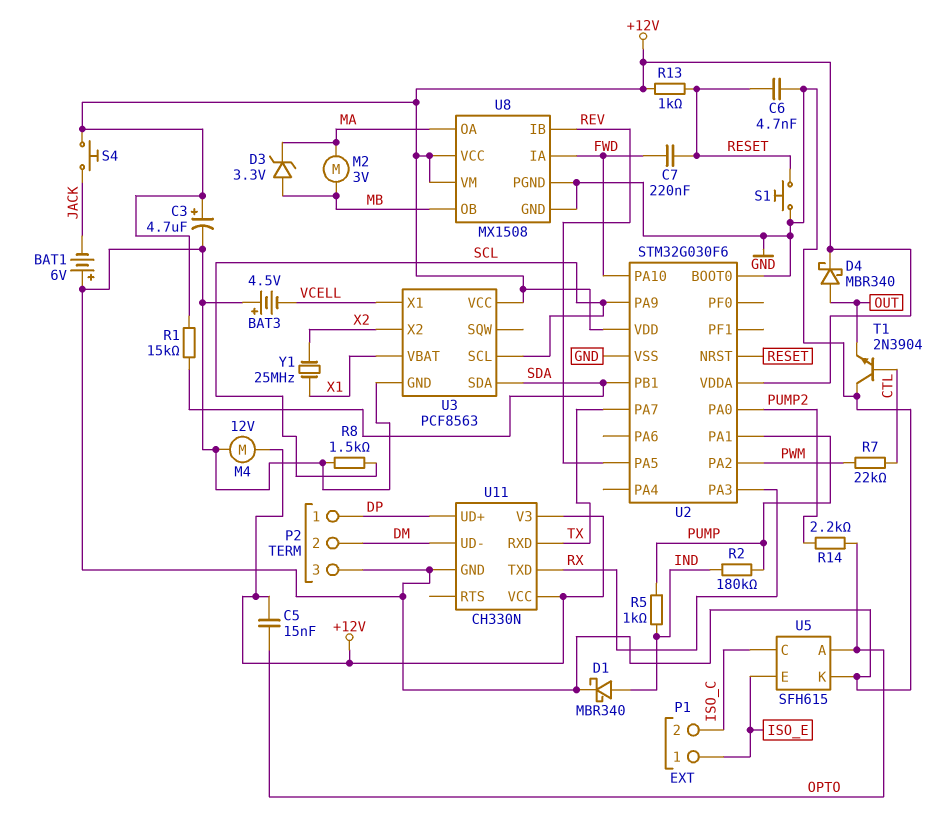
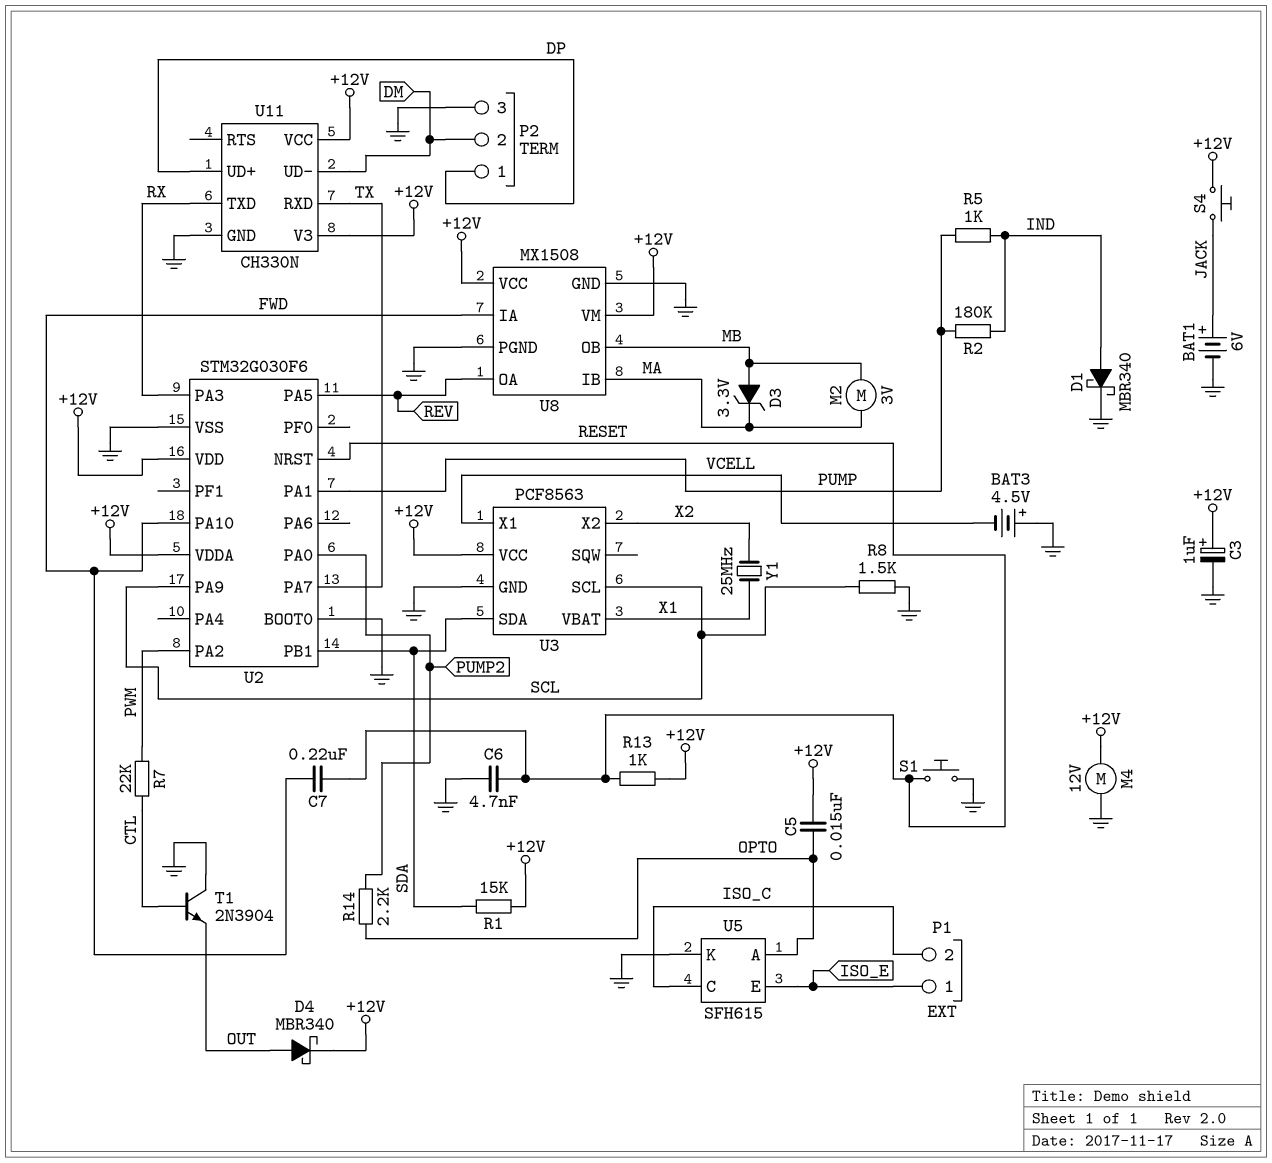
BAT1: 6V (plus GND, minus JACK) -> 6V (plus JACK, minus GND)
C3: 4.7uF (plus +12V, minus GND) -> 1uF (plus +12V, minus GND)
U8 pin IB: REV -> MA
U8 pin OA: MA -> REV

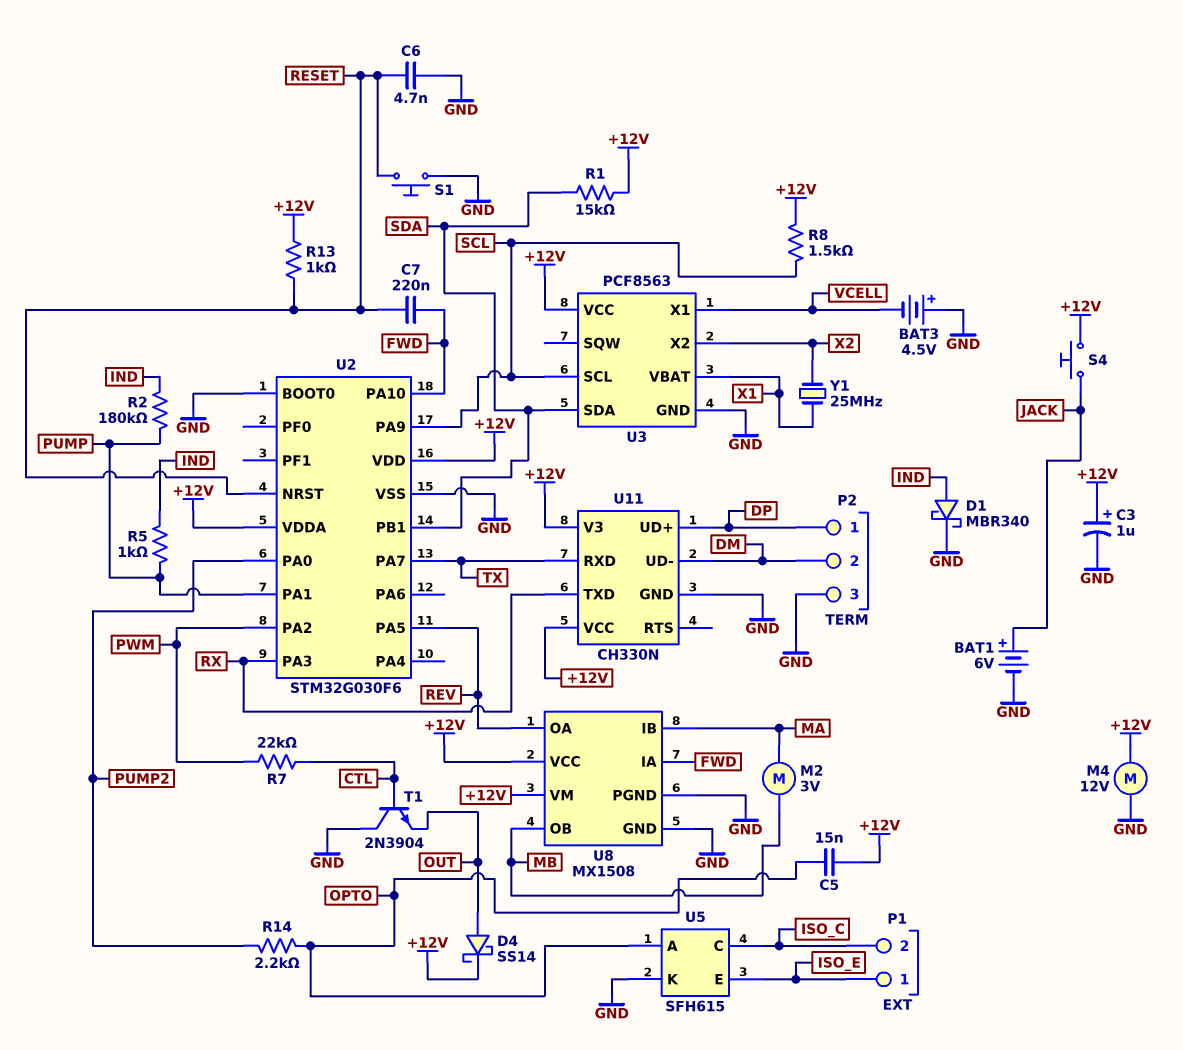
D3: zener 3.3V (A MB, K MA) -> none
D4: schottky MBR340 (A OUT, K +12V) -> schottky SS14 (A OUT, K +12V)
R8: 1.5k (GND, SCL) -> 1.5k (+12V, SCL)

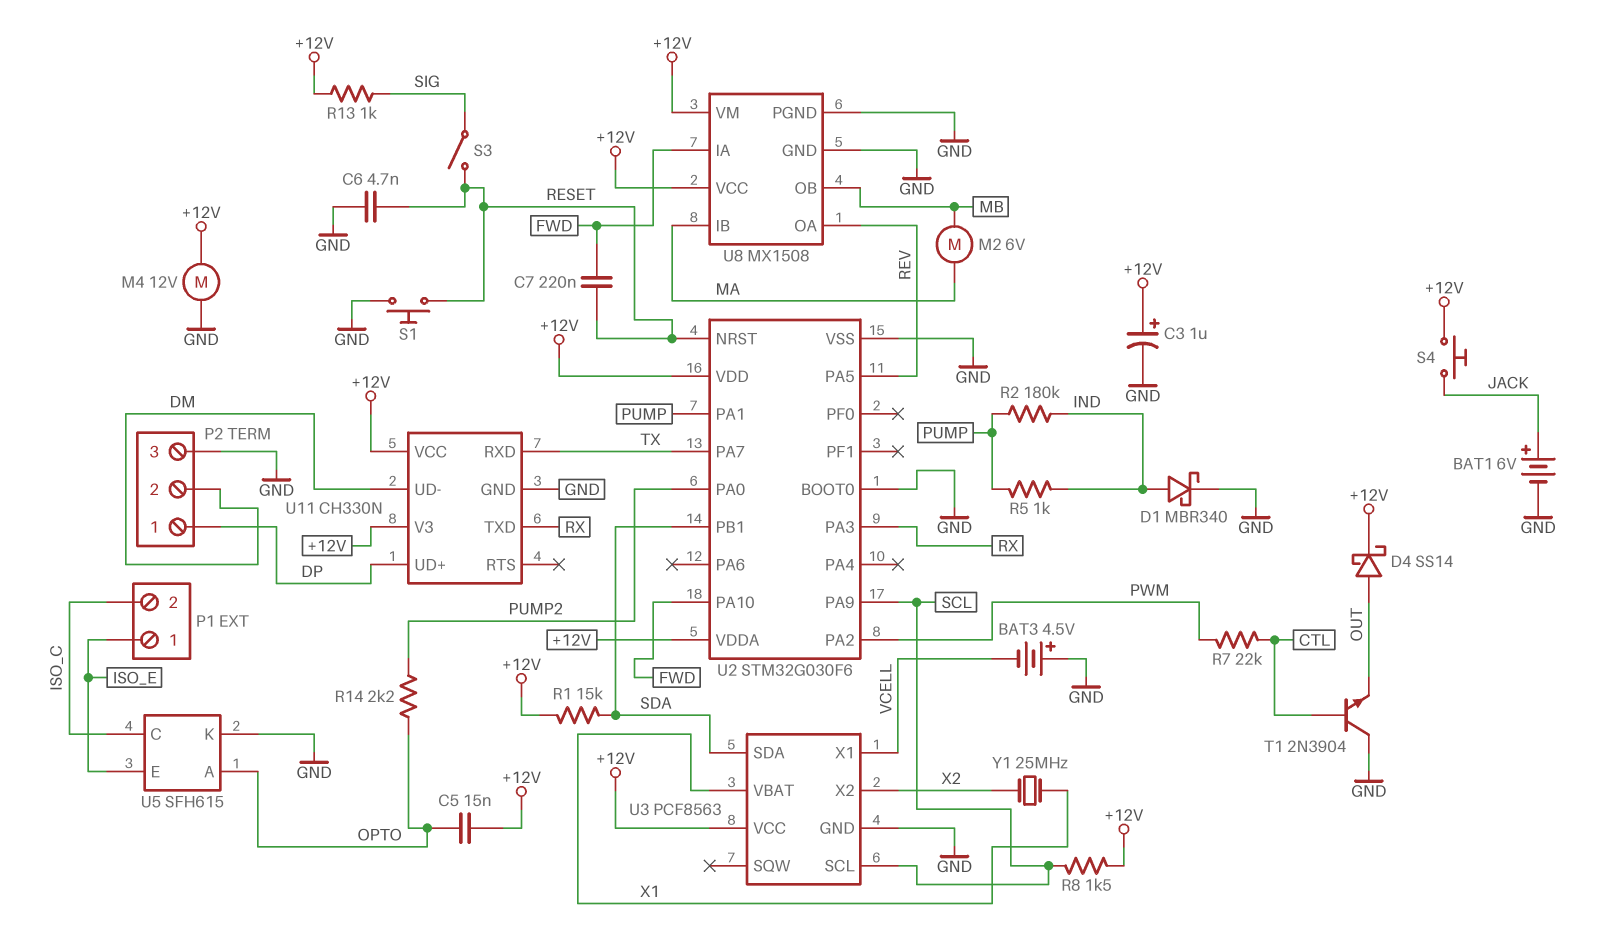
M2: motor 3V (MA, MB) -> motor 6V (MA, MB)
R13: 1k (+12V, RESET) -> 1k (+12V, SIG)
S3: none -> switch (RESET, SIG)

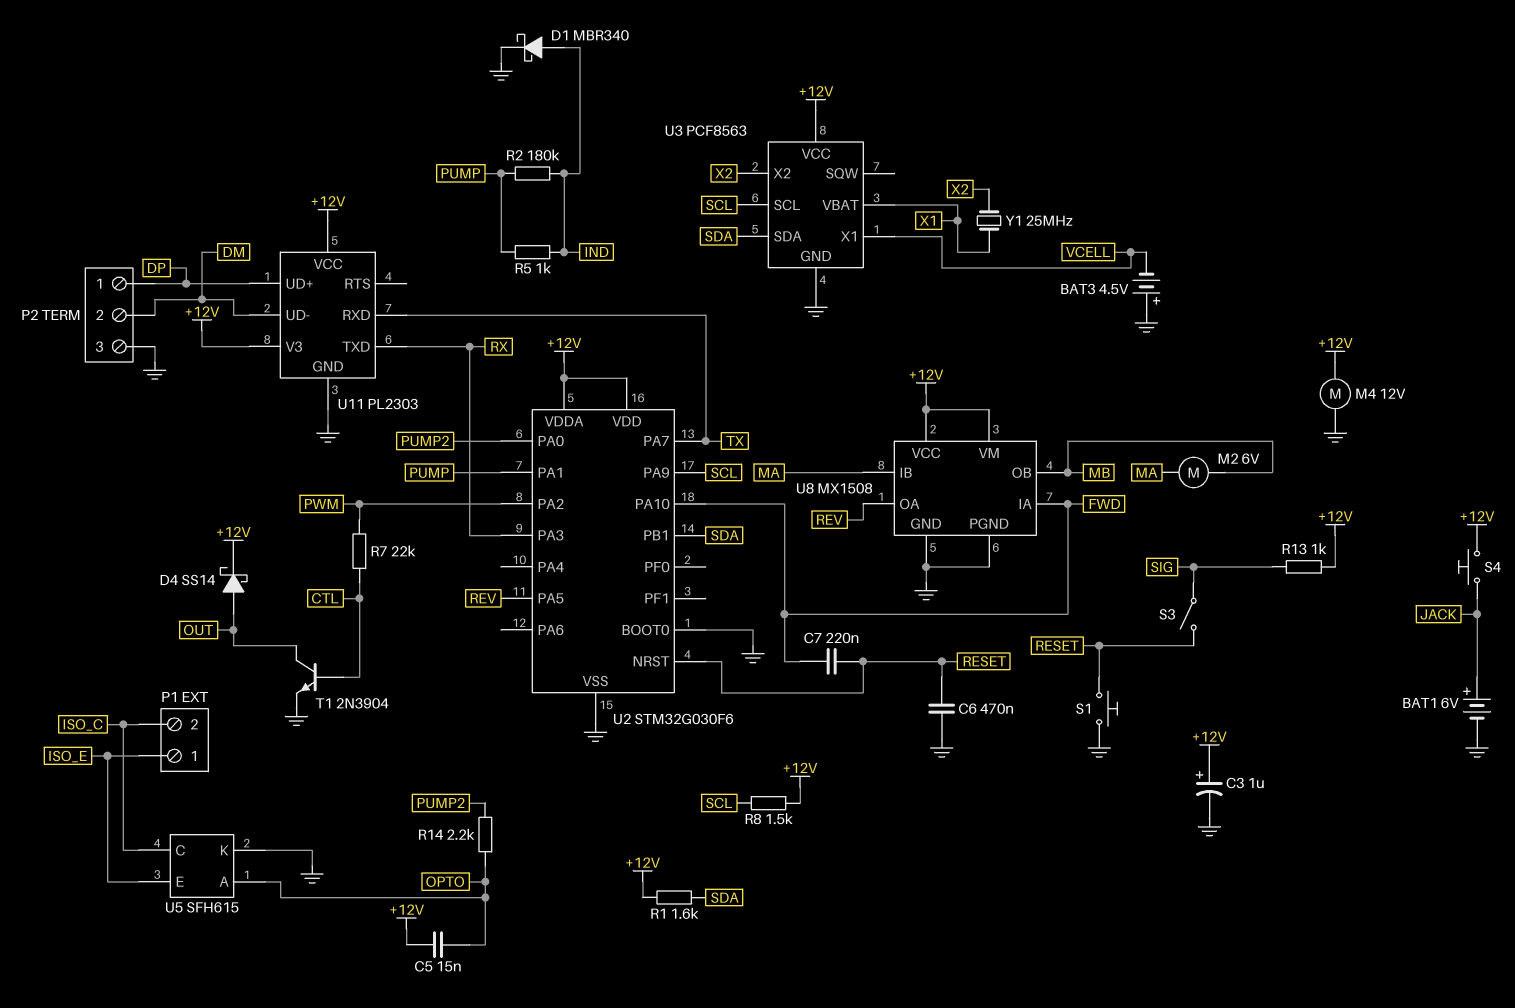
C6: 4.7nF (GND, RESET) -> 470nF (GND, RESET)
R1: 15k (+12V, SDA) -> 1.6k (+12V, SDA)
T1: NPN 2N3904 (B CTL, C GND, E OUT) -> NPN 2N3904 (B CTL, C OUT, E GND)
U11: CH330N -> PL2303

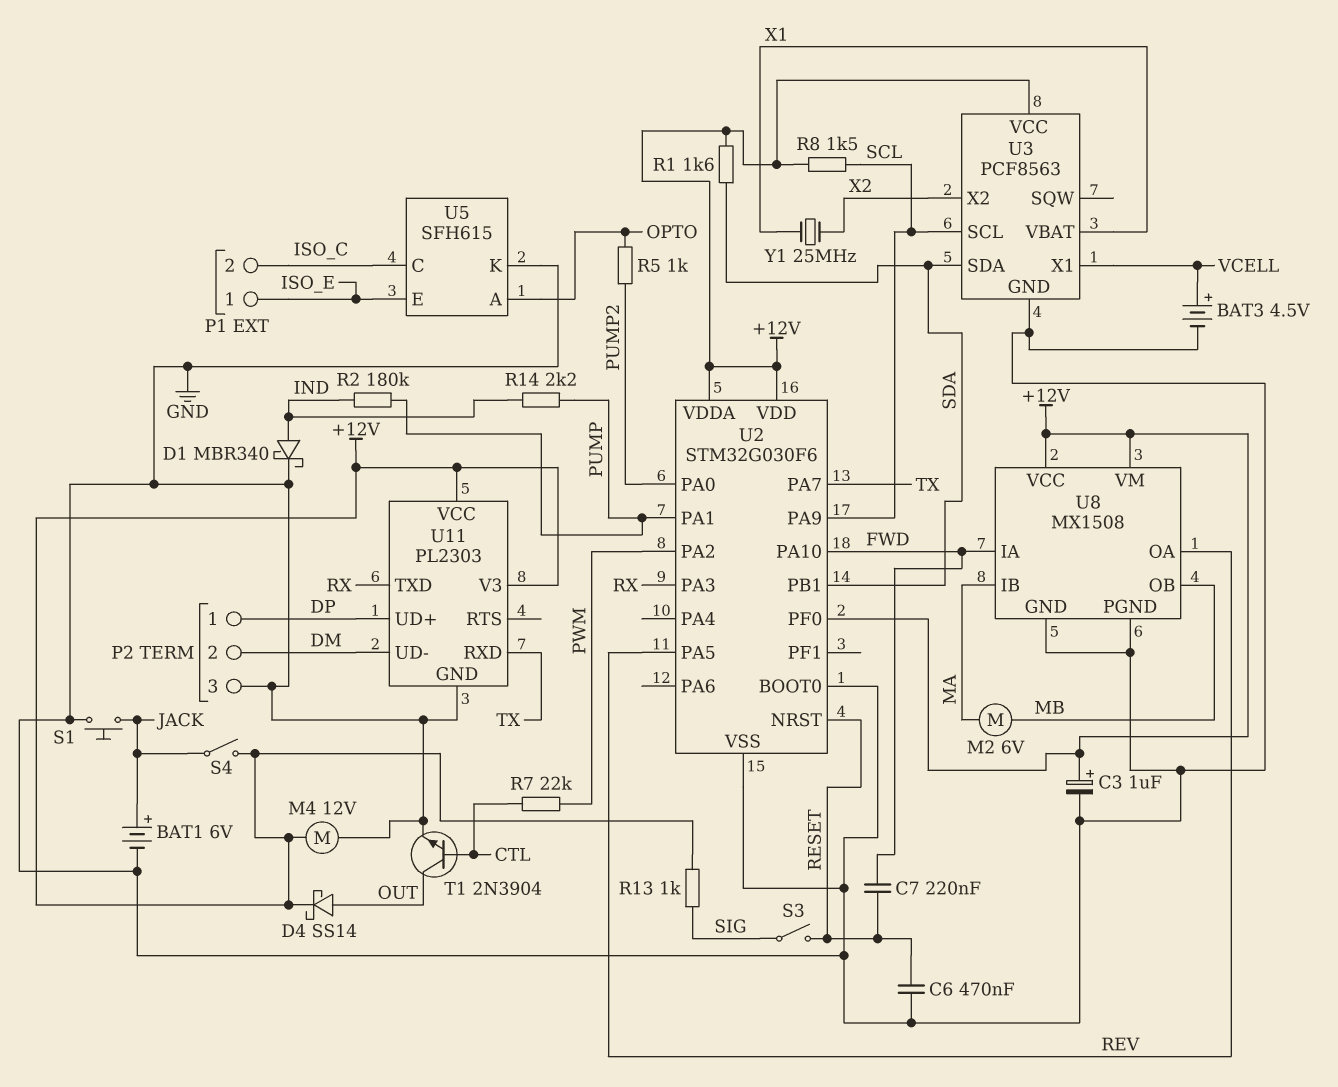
BAT3: 4.5V (plus GND, minus VCELL) -> 4.5V (plus VCELL, minus GND)
C5: 15nF (+12V, OPTO) -> none
R5: 1k (IND, PUMP) -> 1k (OPTO, PUMP2)
R14: 2.2k (OPTO, PUMP2) -> 2.2k (IND, PUMP)
S1: button (GND, RESET) -> button (GND, JACK)
S4: button (+12V, JACK) -> switch (+12V, JACK)
U2 pin PF0: none -> +12V

